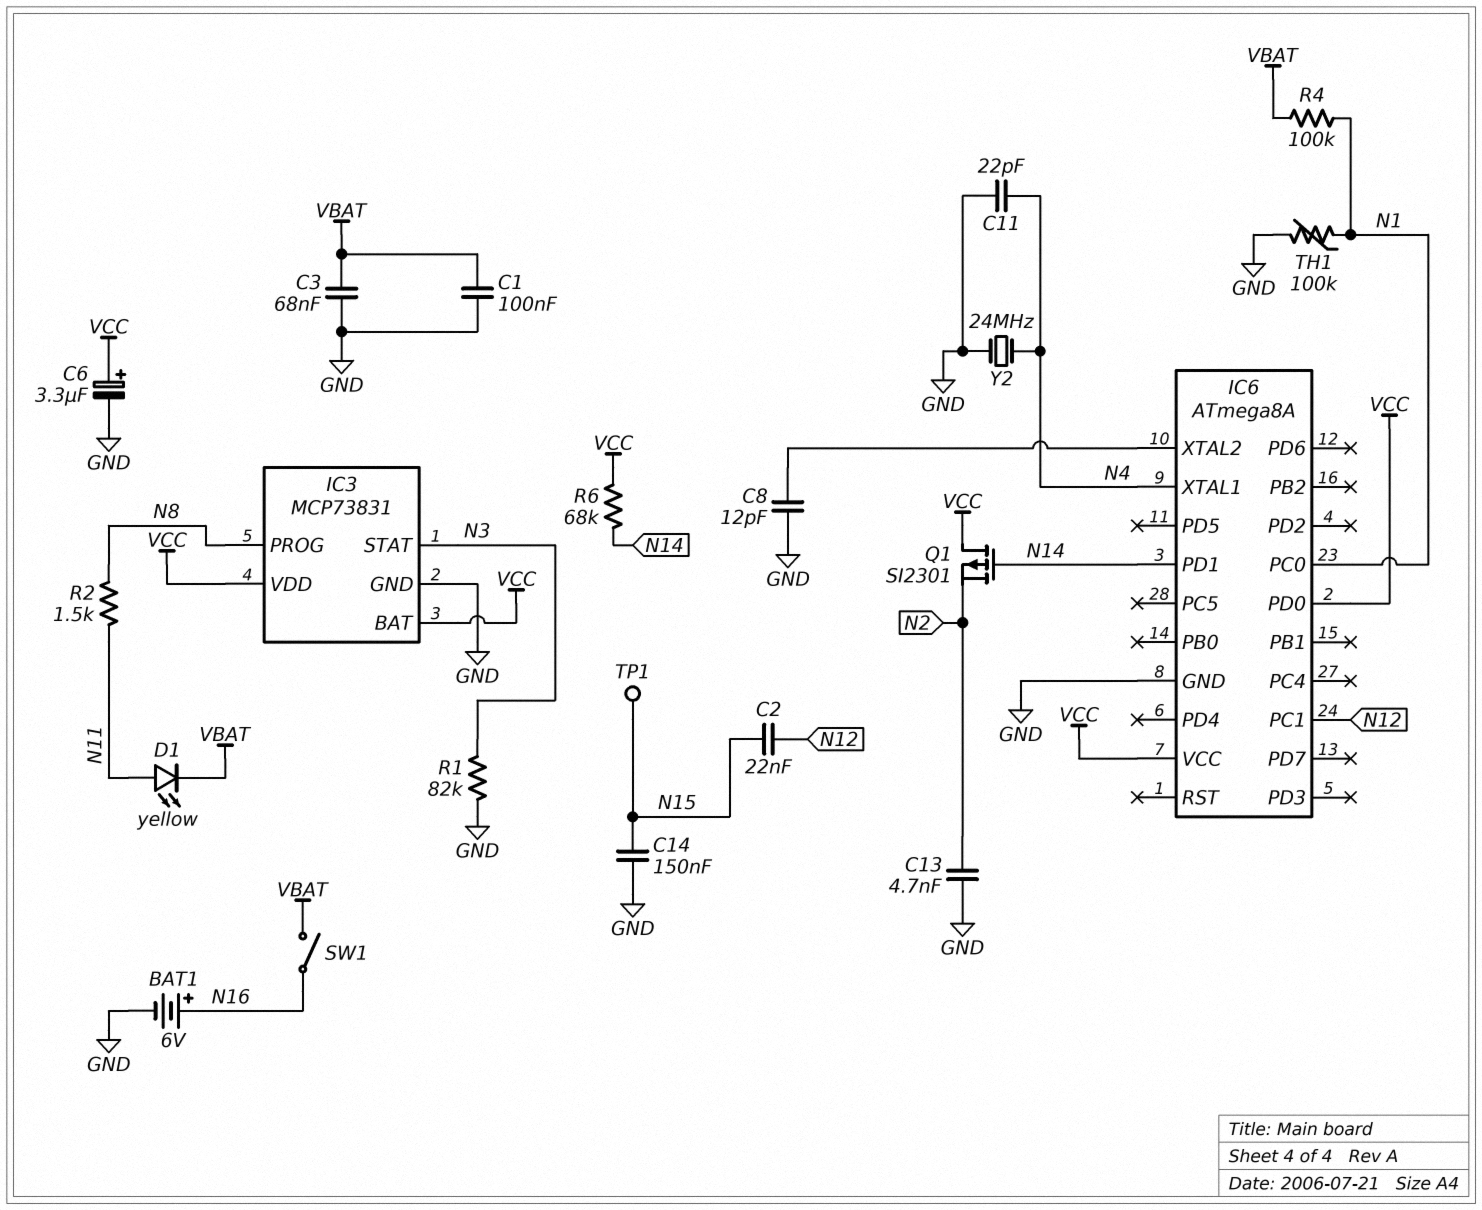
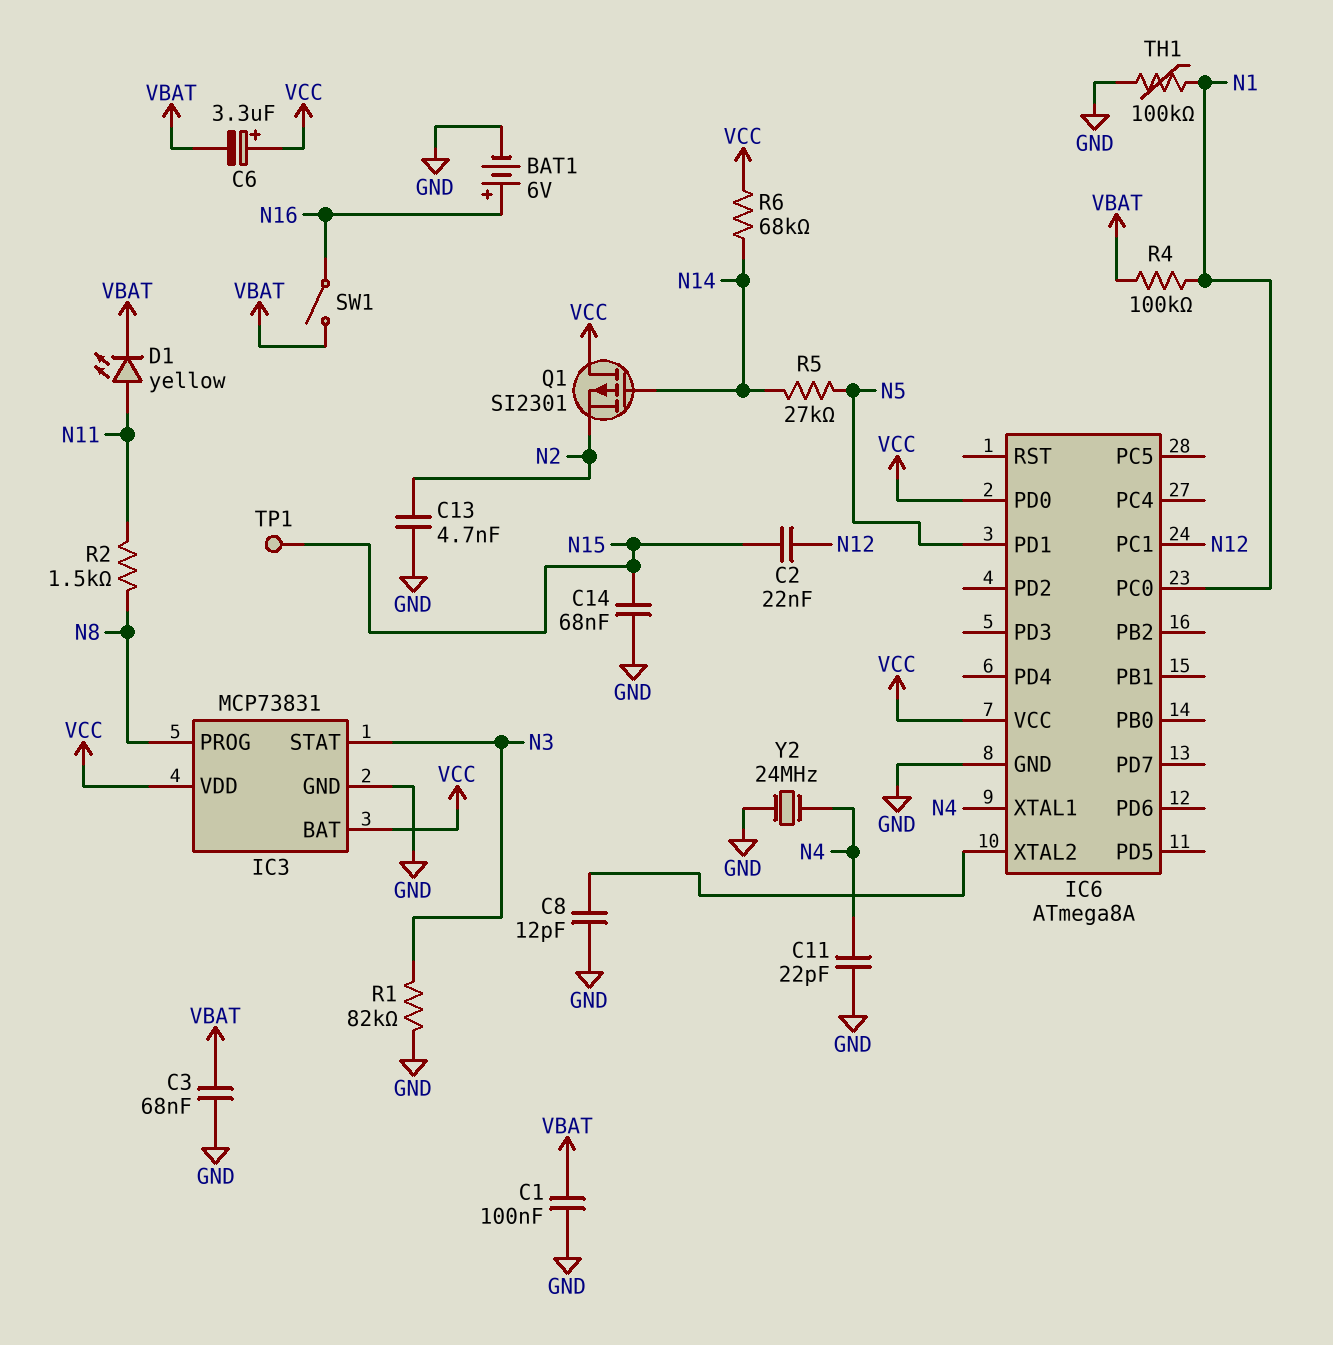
C6: 3.3uF (plus VCC, minus GND) -> 3.3uF (plus VCC, minus VBAT)
C14: 150nF (GND, N15) -> 68nF (GND, N15)
IC6 pin PD1: N14 -> N5
R5: none -> 27k (N5, N14)

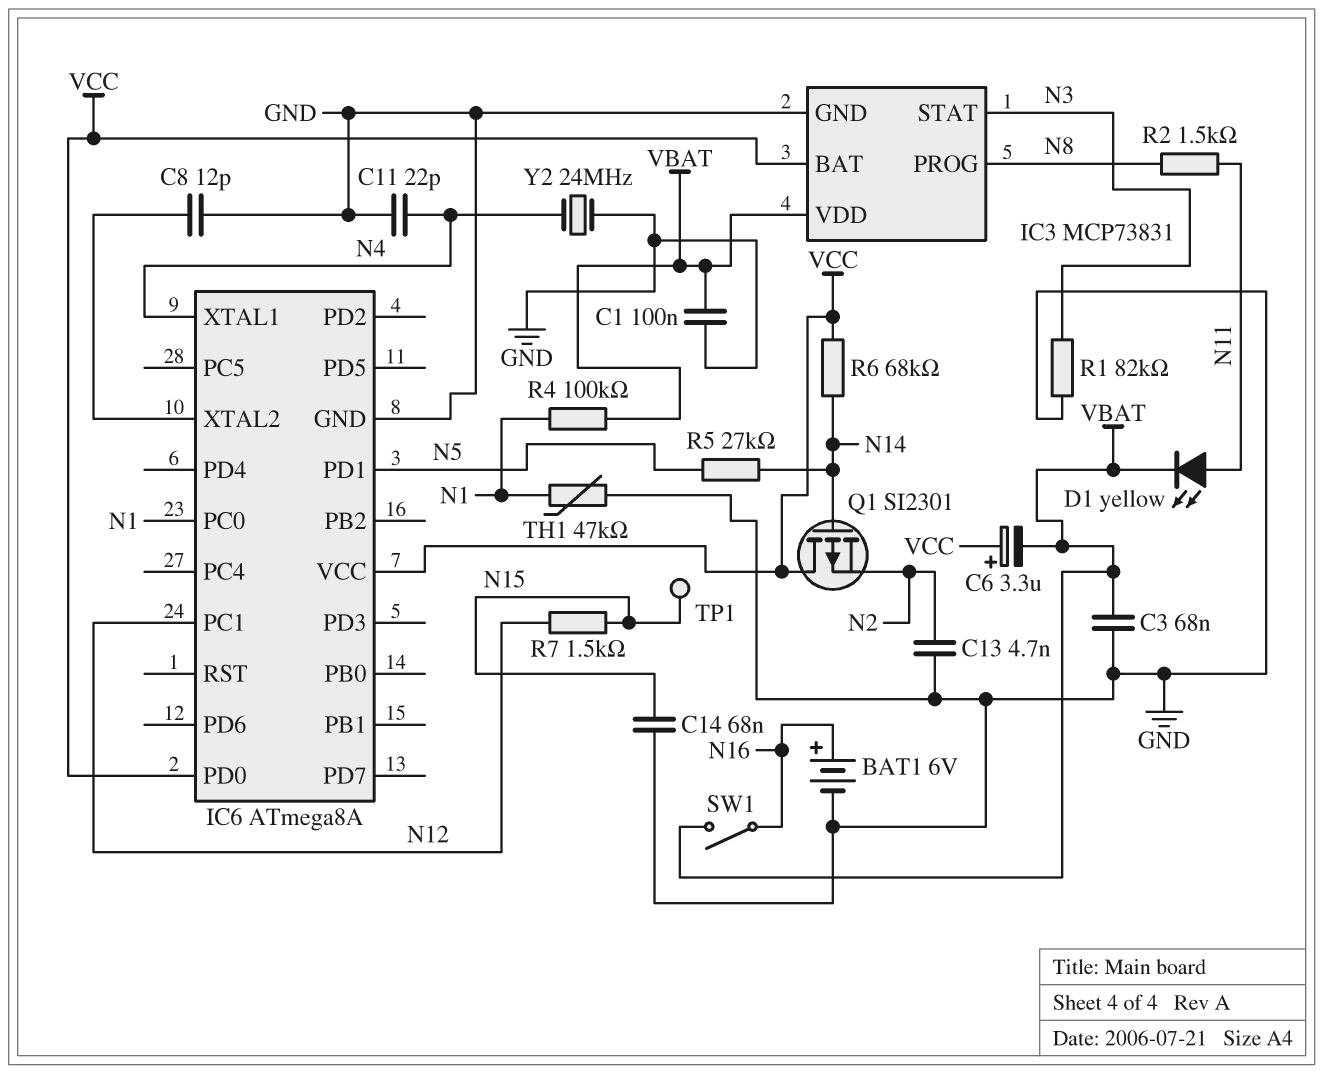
C2: 22nF (N12, N15) -> none
IC3 pin VDD: VCC -> VBAT
R7: none -> 1.5k (N12, N15)
TH1: 100k (GND, N1) -> 47k (GND, N1)

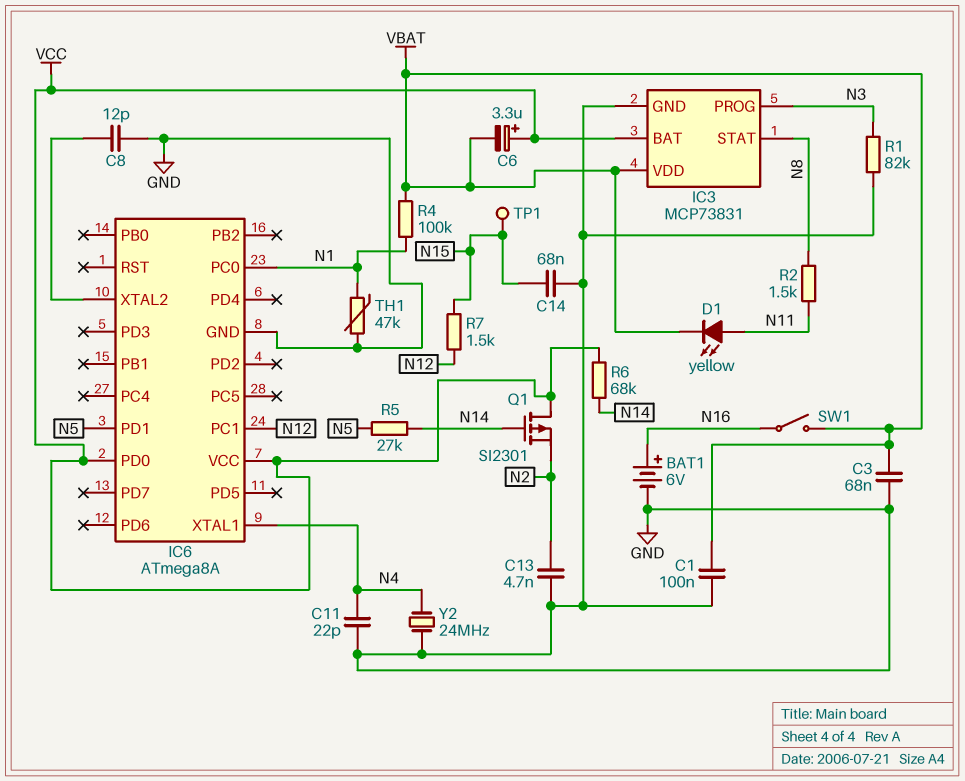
IC3 pin PROG: N8 -> N3
IC3 pin STAT: N3 -> N8

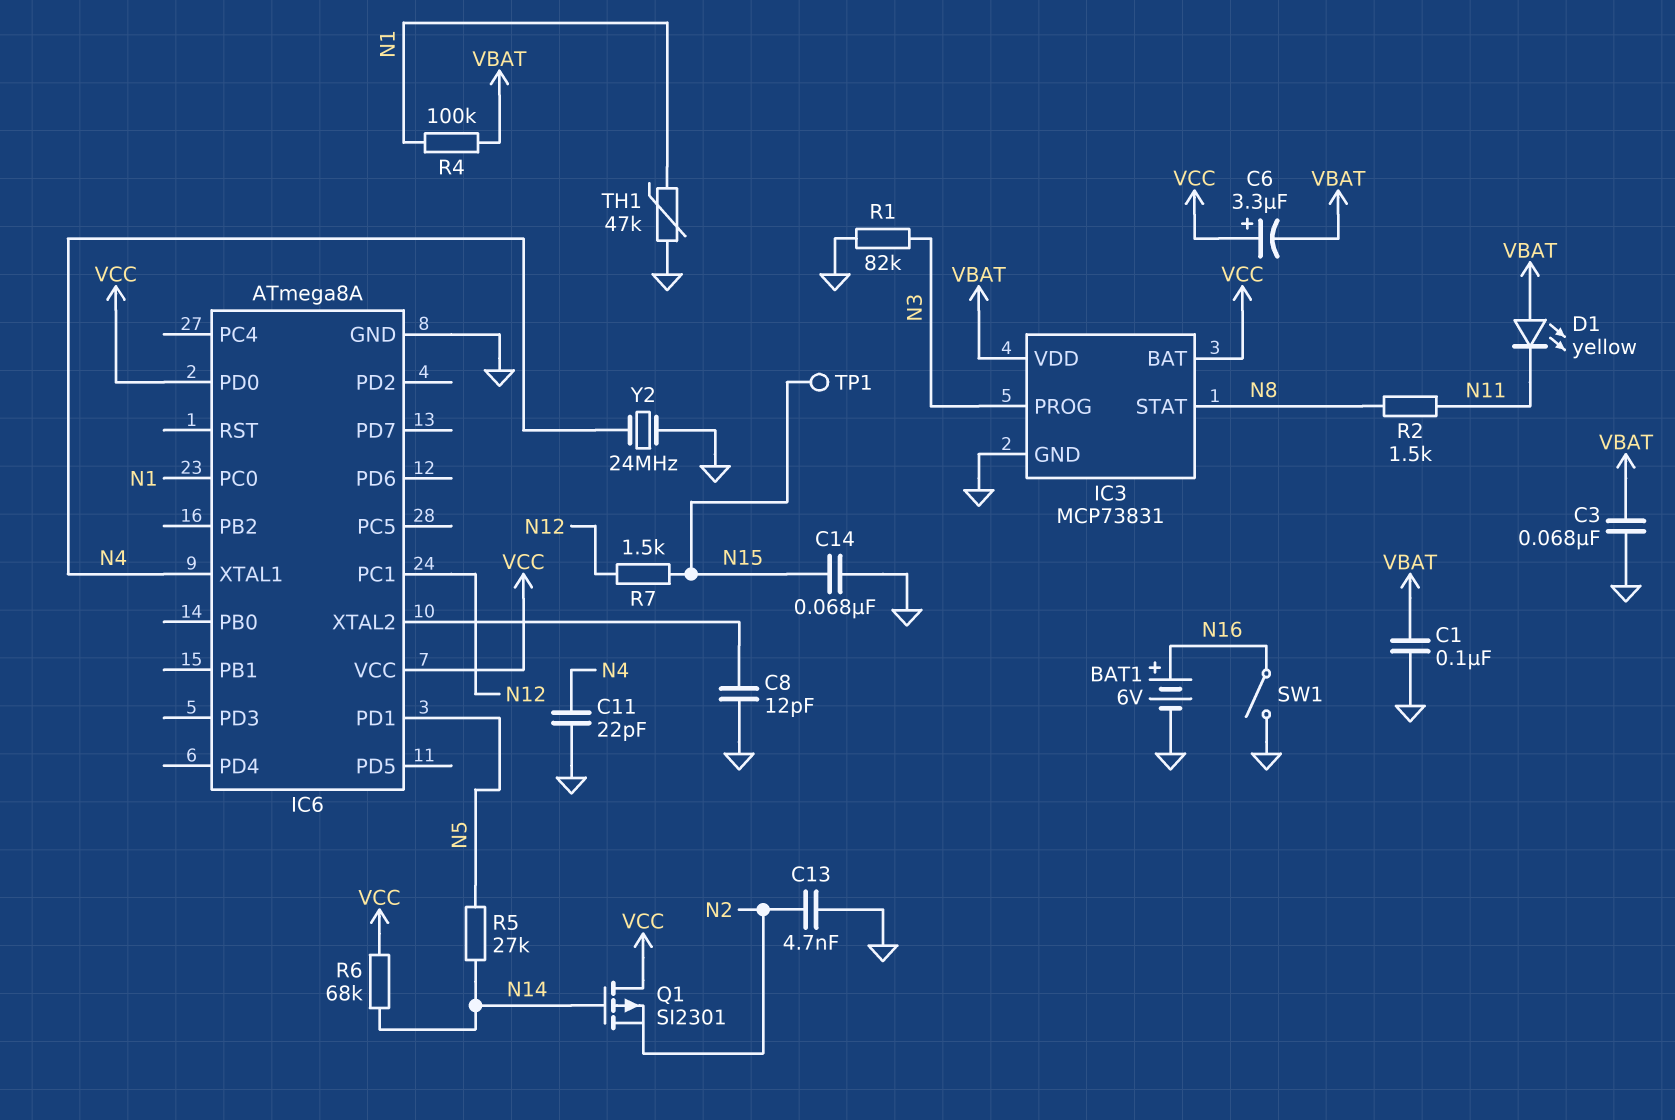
D1: LED yellow (A N11, K VBAT) -> LED yellow (A VBAT, K N11)
SW1: switch (N16, VBAT) -> switch (GND, N16)

